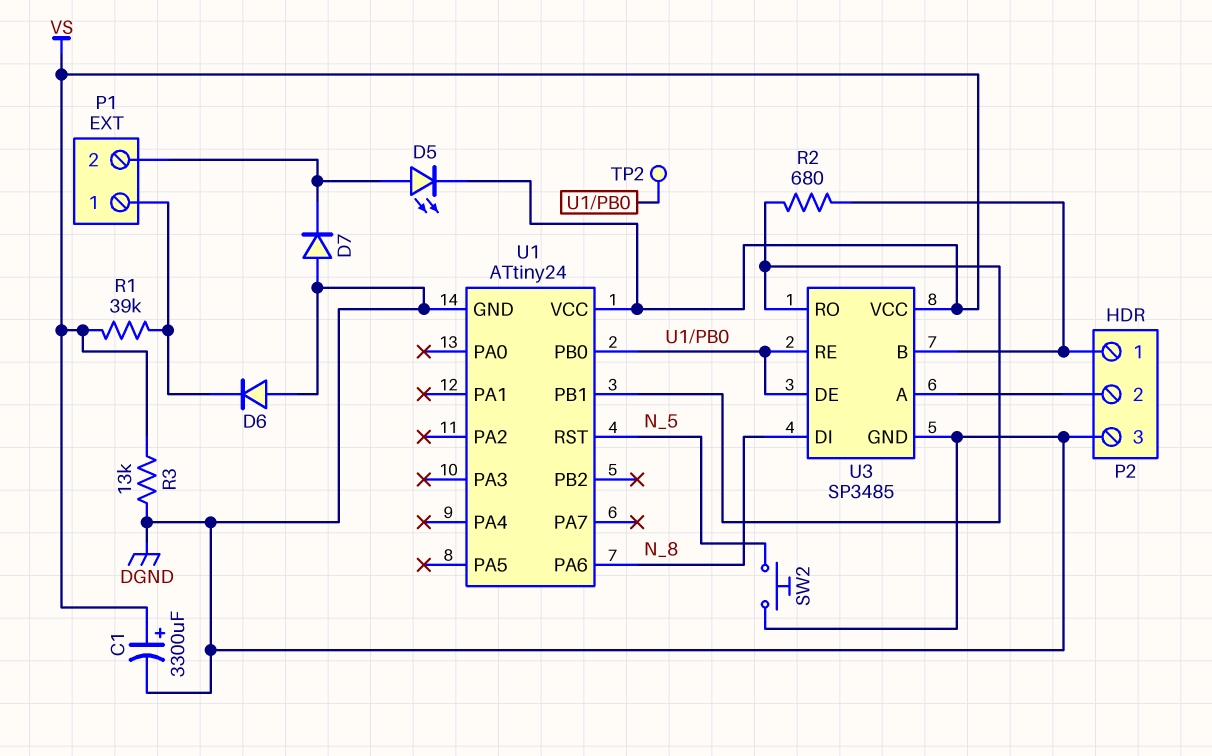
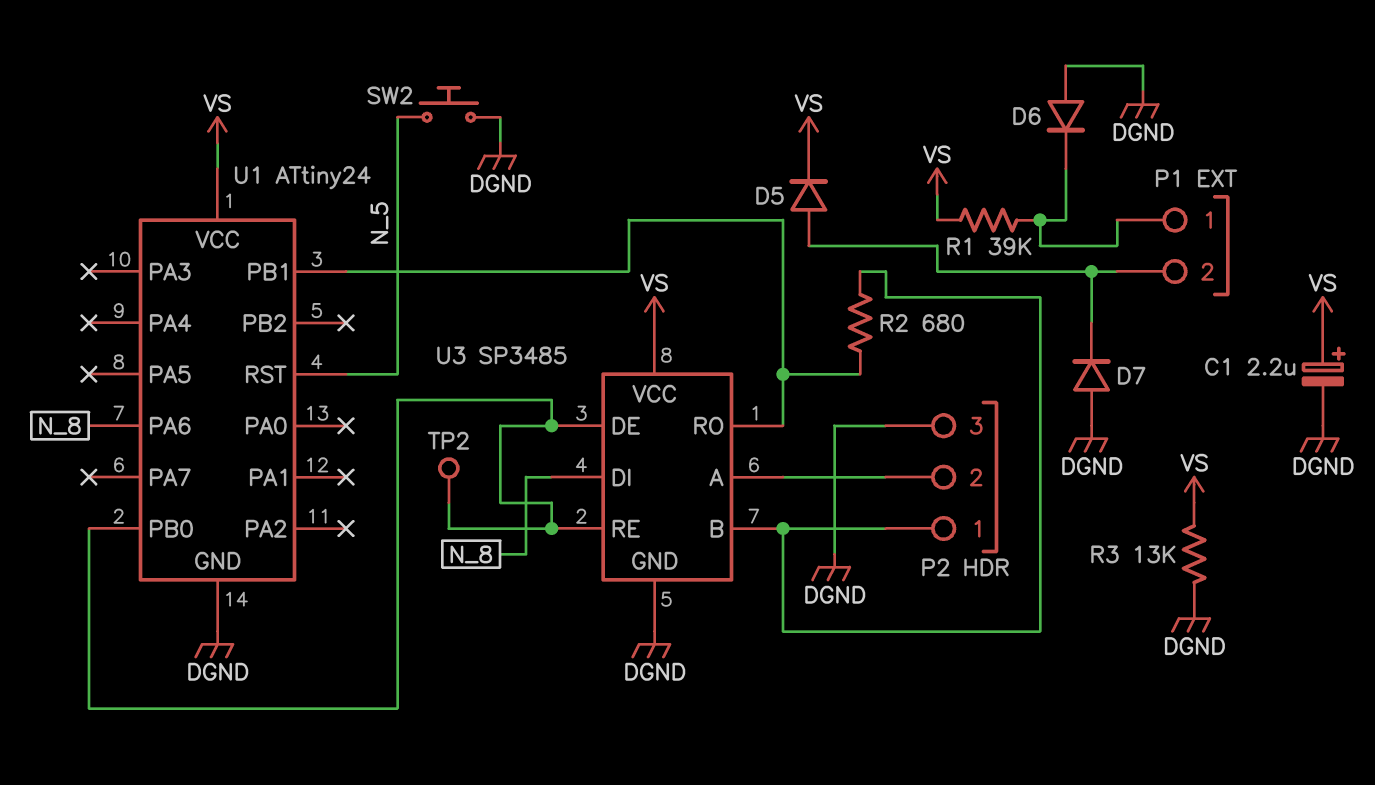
C1: 3300uF (plus VS, minus DGND) -> 2.2uF (plus VS, minus DGND)
D5: LED (A P1/2, K VS) -> diode (A P1/2, K VS)

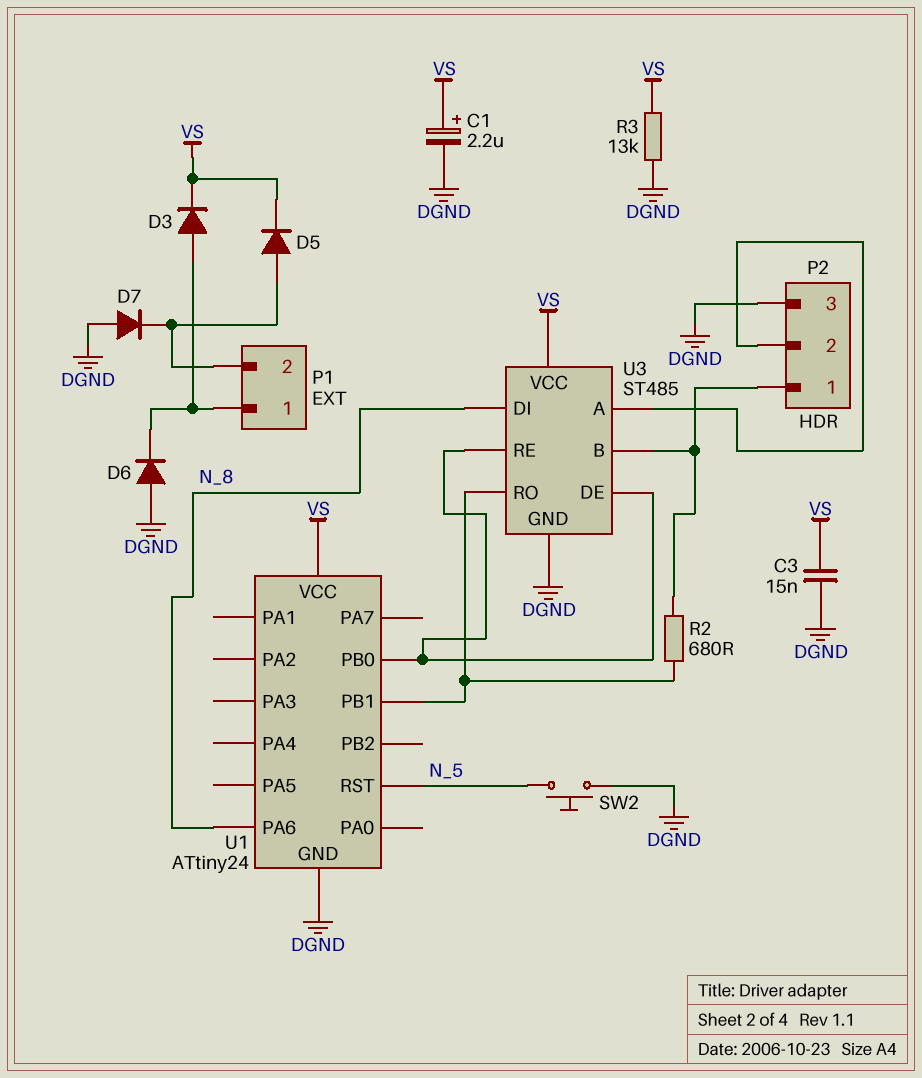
C3: none -> 15nF (DGND, VS)
D3: none -> diode (A P1/1, K VS)
R1: 39k (P1/1, VS) -> none
TP2: test point (U1/PB0) -> none
U3: SP3485 -> ST485

